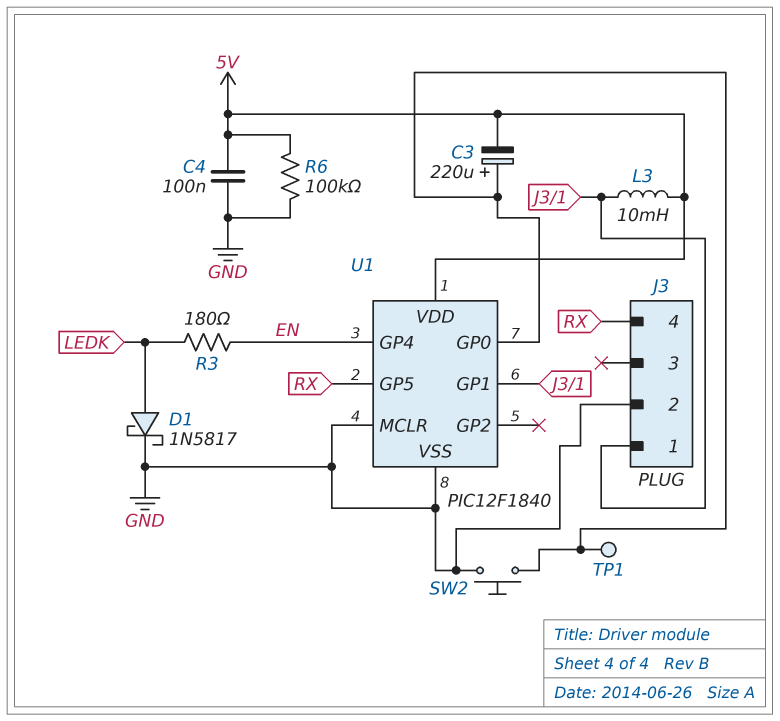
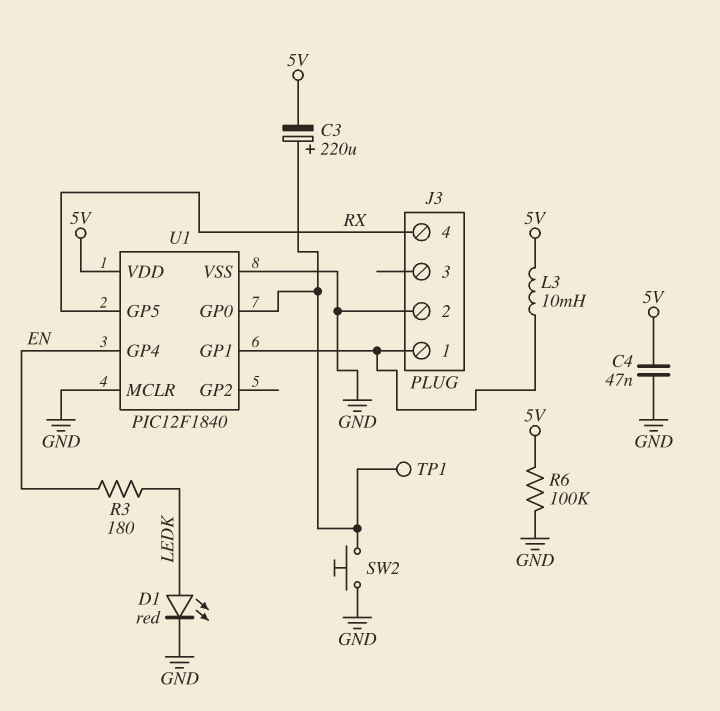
C4: 100nF (5V, GND) -> 47nF (5V, GND)
D1: schottky 1N5817 (A LEDK, K GND) -> LED red (A LEDK, K GND)

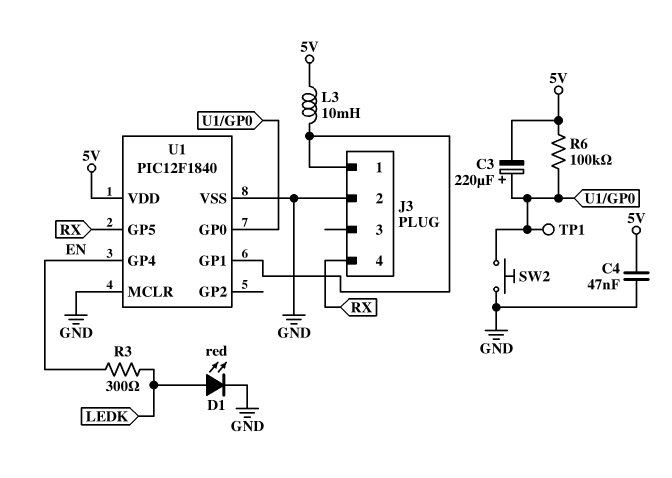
R3: 180 (EN, LEDK) -> 300 (EN, LEDK)
R6: 100k (5V, GND) -> 100k (5V, U1/GP0)

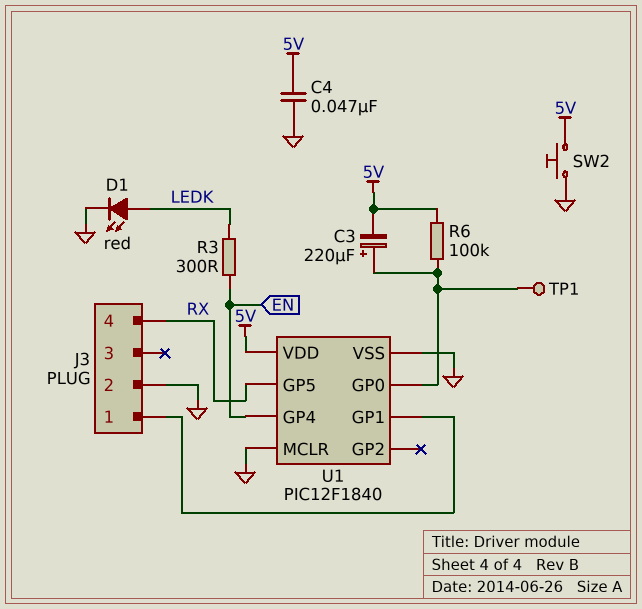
L3: 10mH (5V, J3/1) -> none
SW2: button (GND, U1/GP0) -> button (5V, GND)

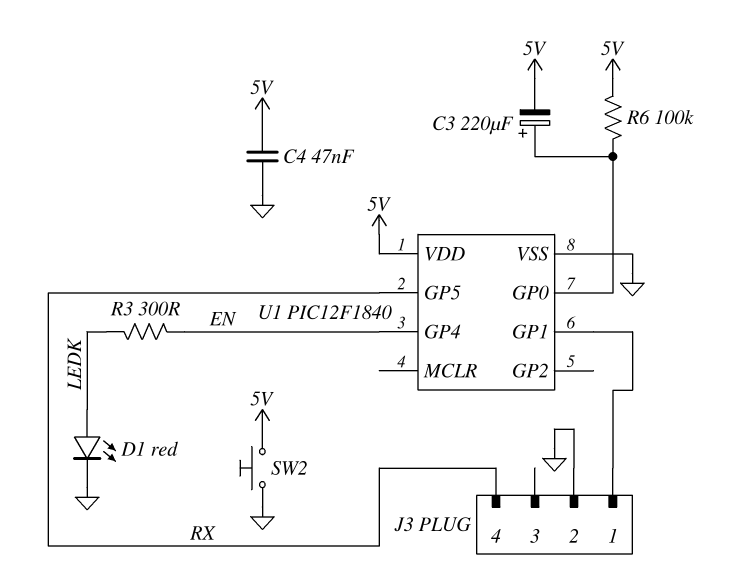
TP1: test point (U1/GP0) -> none
U1 pin MCLR: GND -> none

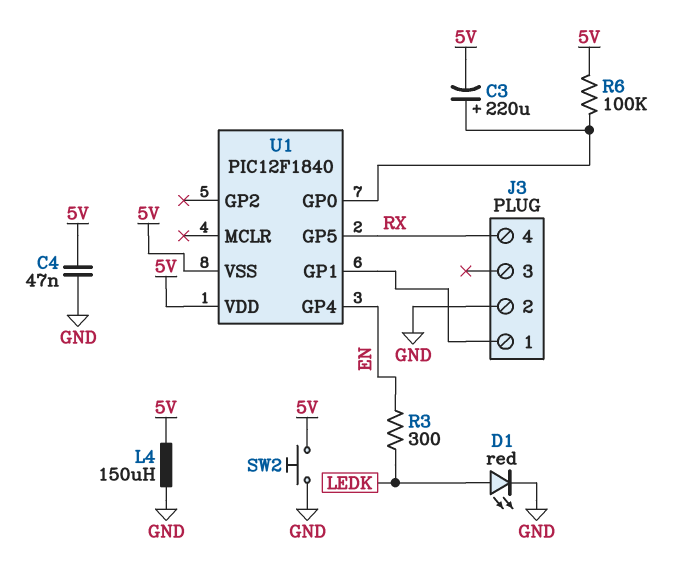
L4: none -> 150uH (5V, GND)
U1 pin VSS: GND -> 5V

